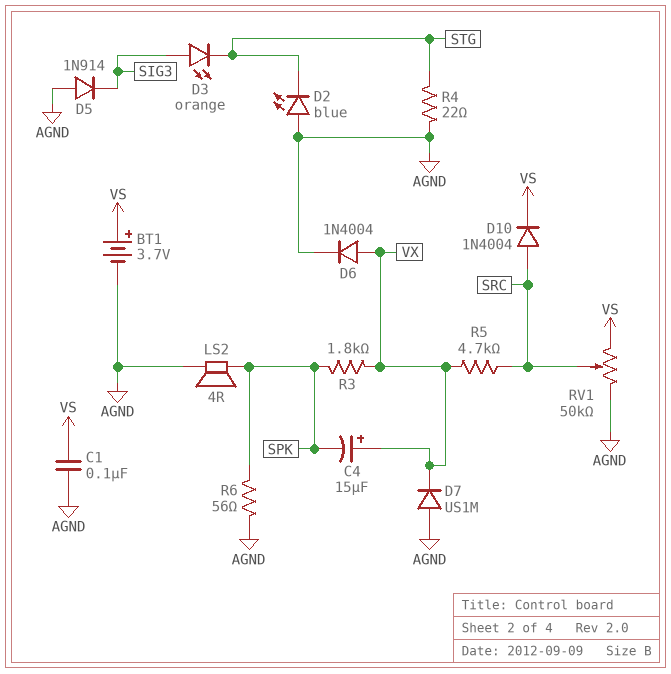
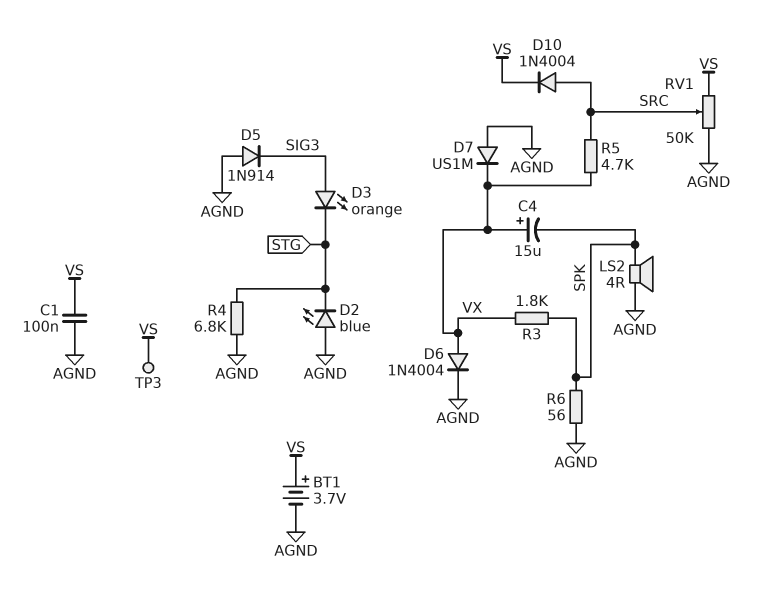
R4: 22 (AGND, STG) -> 6.8k (AGND, STG)
TP3: none -> test point (VS)

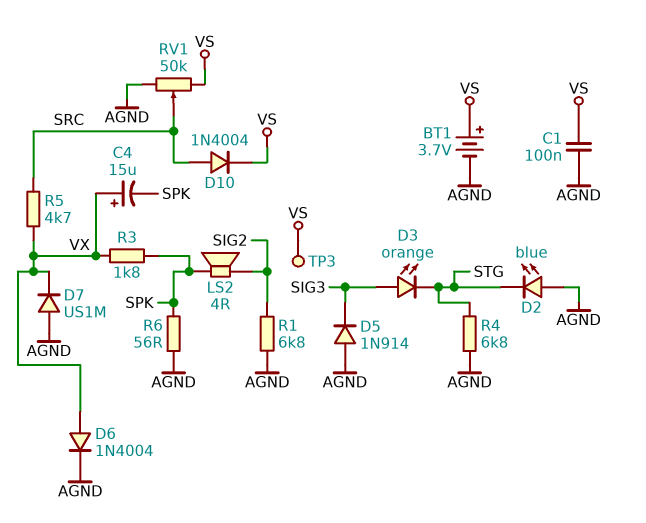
LS2: speaker 4R (AGND, SPK) -> speaker 4R (SIG2, SPK)
R1: none -> 6.8k (AGND, SIG2)

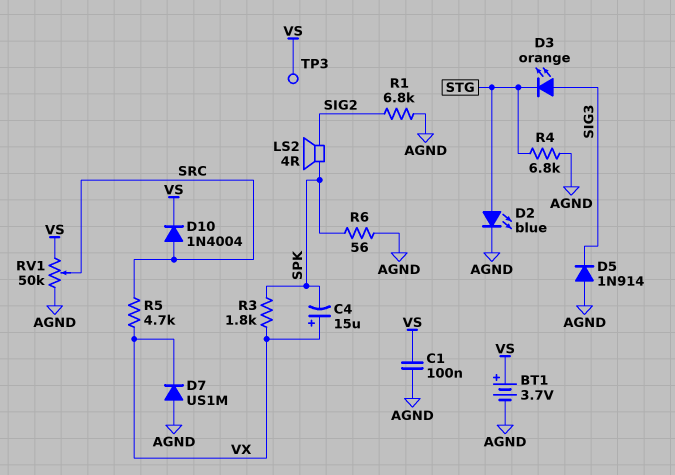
D2: LED blue (A AGND, K STG) -> LED blue (A STG, K AGND)
D6: diode 1N4004 (A VX, K AGND) -> none

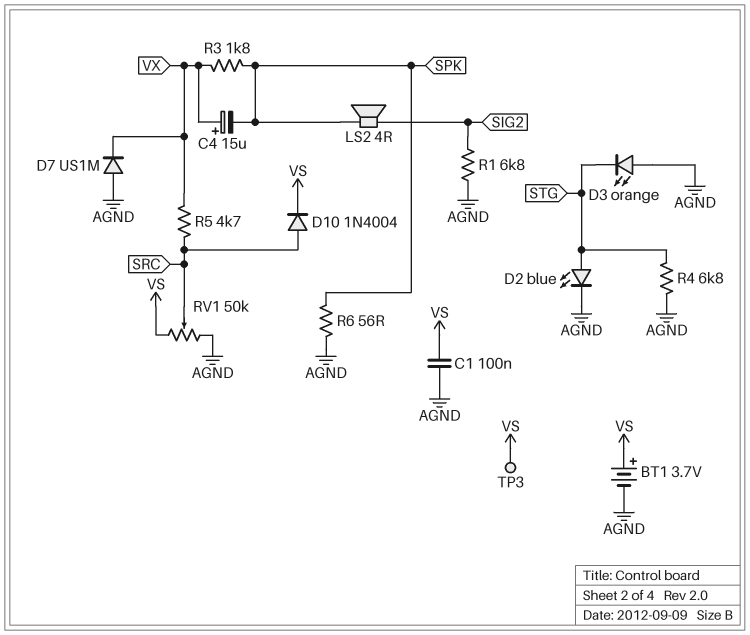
D3: LED orange (A SIG3, K STG) -> LED orange (A AGND, K STG)
D5: diode 1N914 (A AGND, K SIG3) -> none

